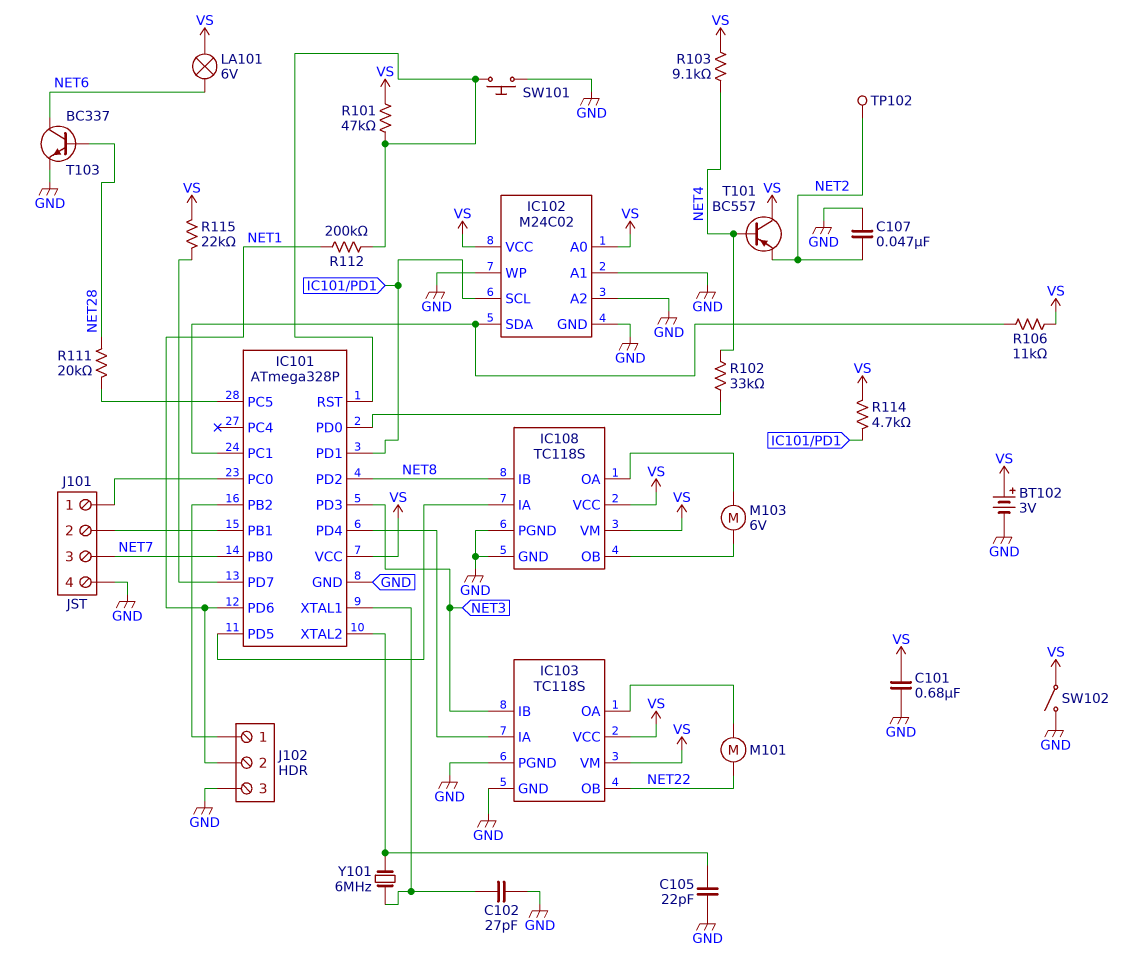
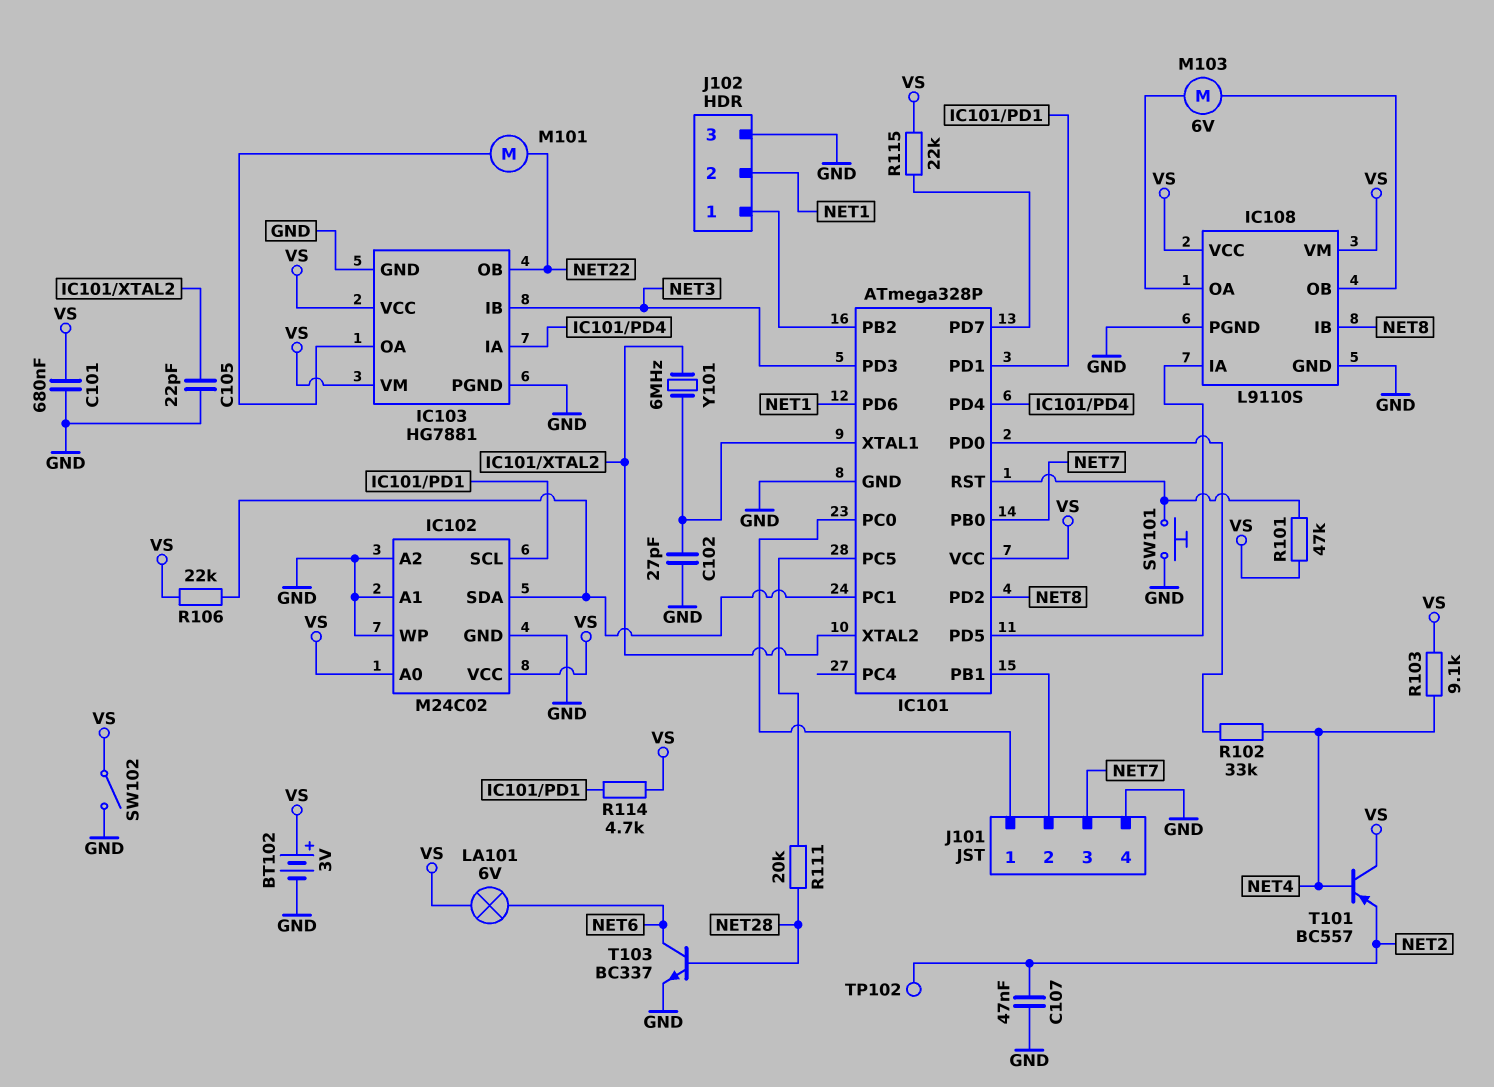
IC103: TC118S -> HG7881
IC108: TC118S -> L9110S
R106: 11k (IC101/PC1, VS) -> 22k (IC101/PC1, VS)
R112: 200k (IC101/RST, NET1) -> none

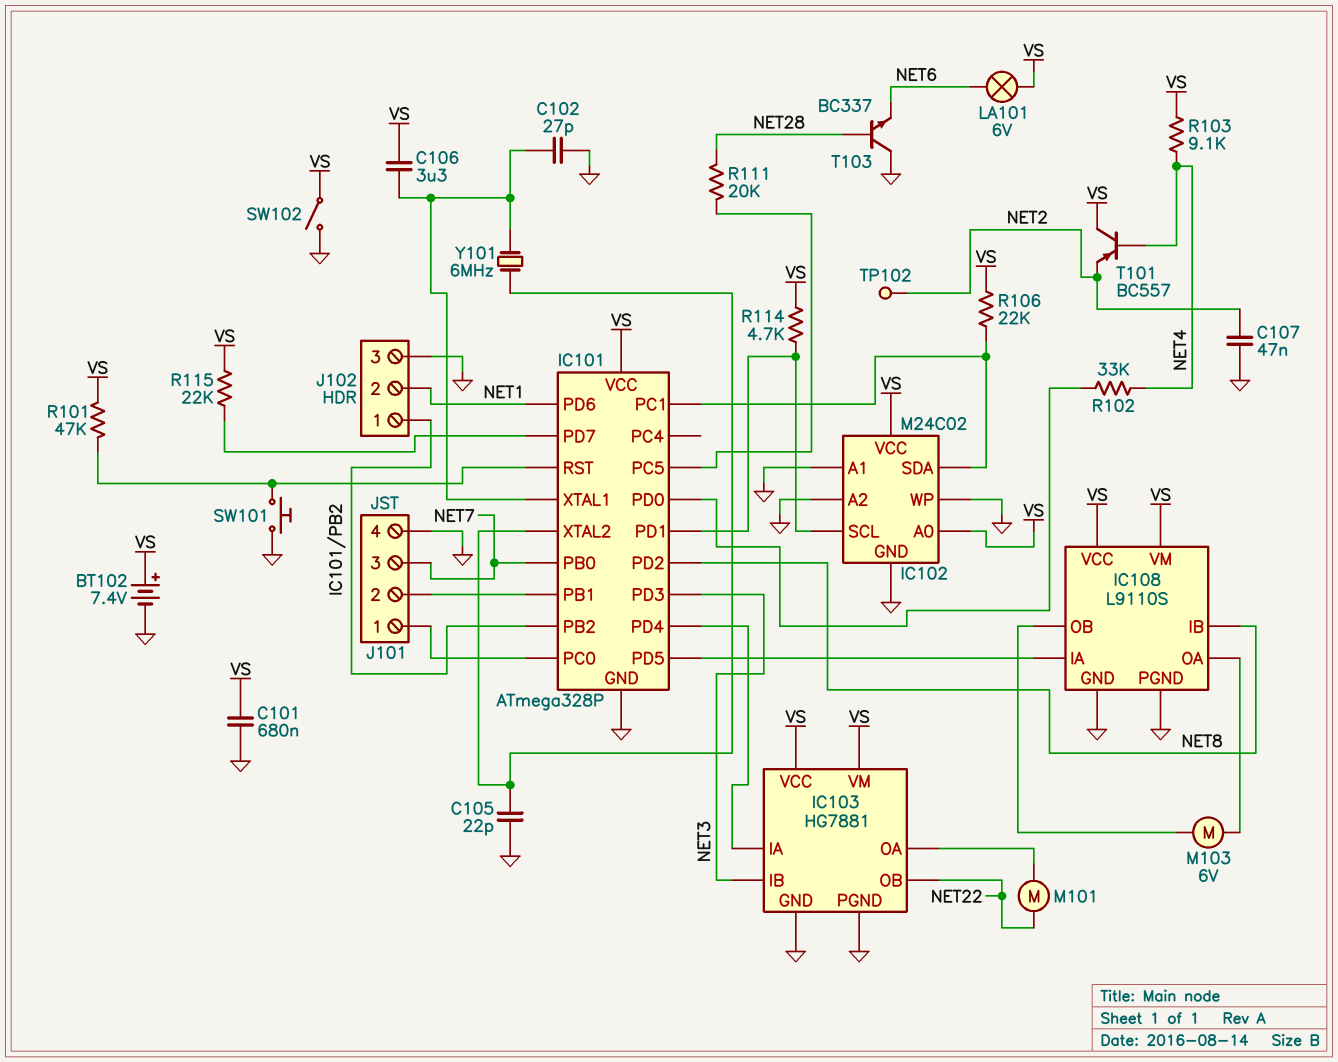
BT102: 3V (plus VS, minus GND) -> 7.4V (plus VS, minus GND)
C106: none -> 3.3uF (IC101/XTAL1, VS)
T103: NPN BC337 (B NET28, C NET6, E GND) -> NPN BC337 (B NET28, C GND, E NET6)

